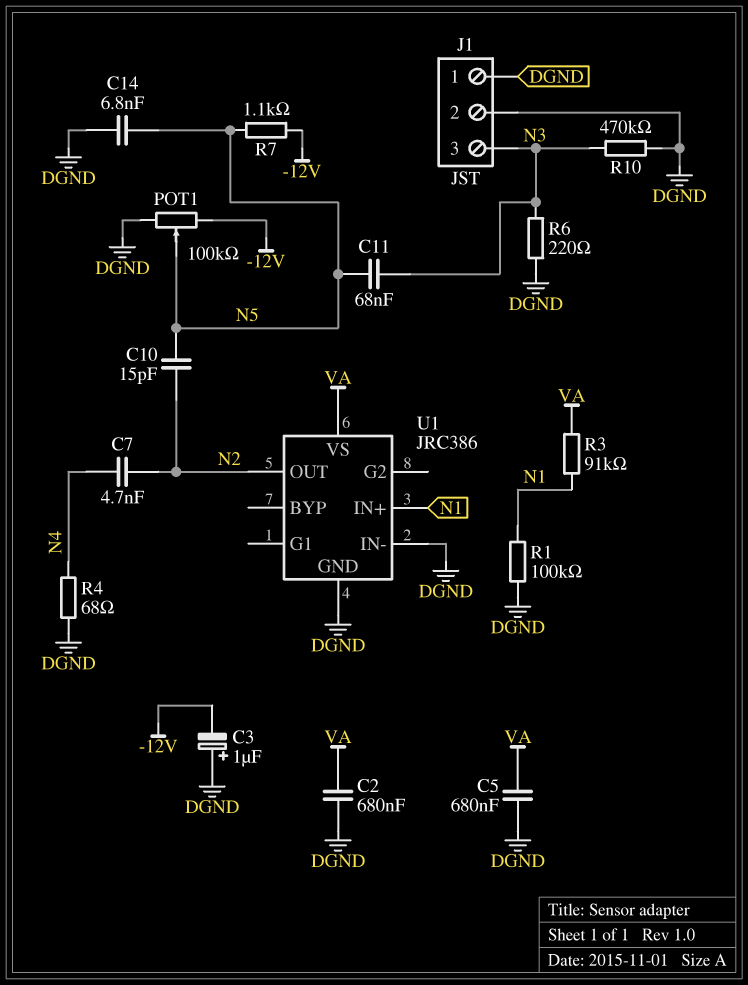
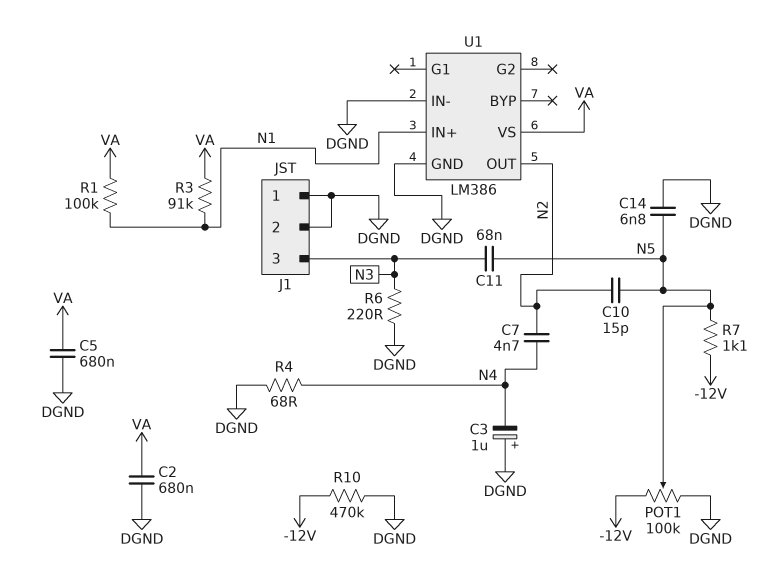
C3: 1uF (plus DGND, minus -12V) -> 1uF (plus DGND, minus N4)
R1: 100k (DGND, N1) -> 100k (N1, VA)
R10: 470k (DGND, N3) -> 470k (-12V, DGND)
U1: JRC386 -> LM386

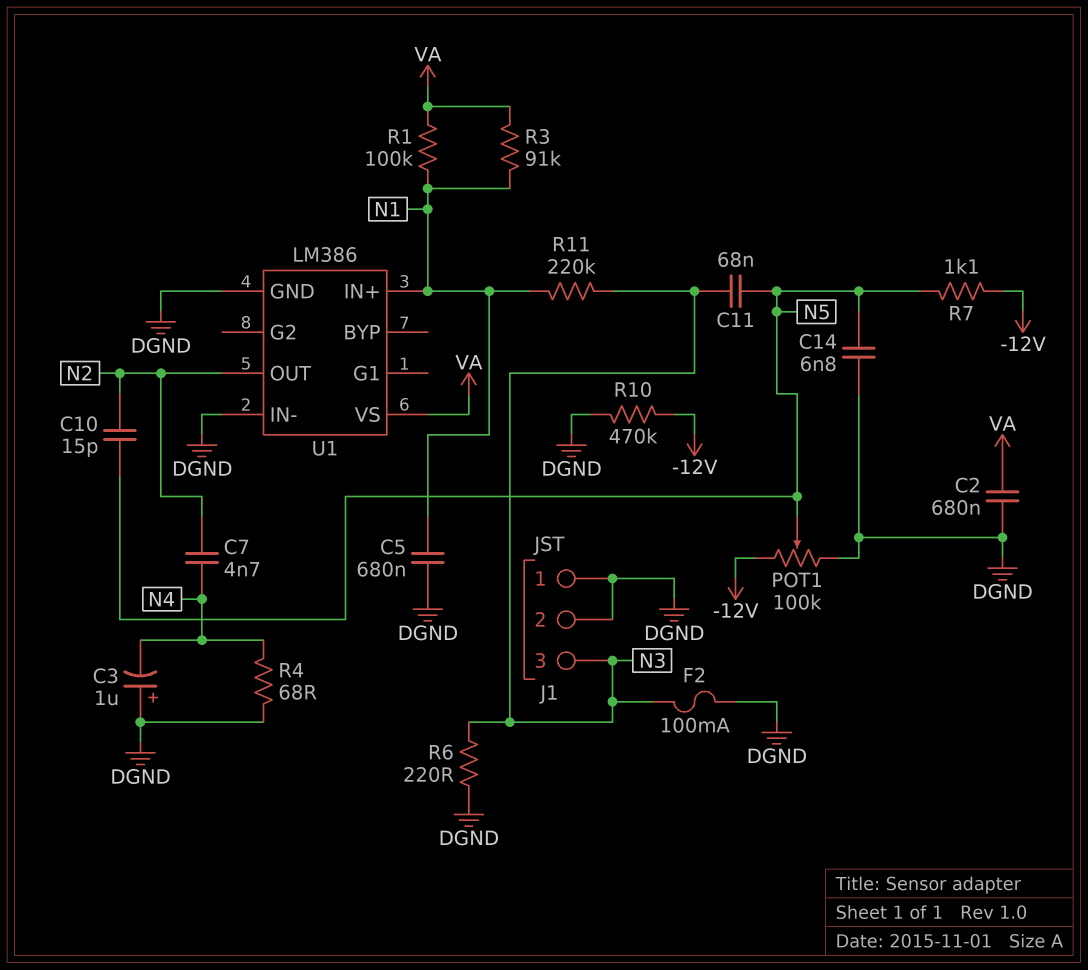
C5: 680nF (DGND, VA) -> 680nF (DGND, N1)
F2: none -> 100mA (DGND, N3)
R11: none -> 220k (N1, N3)

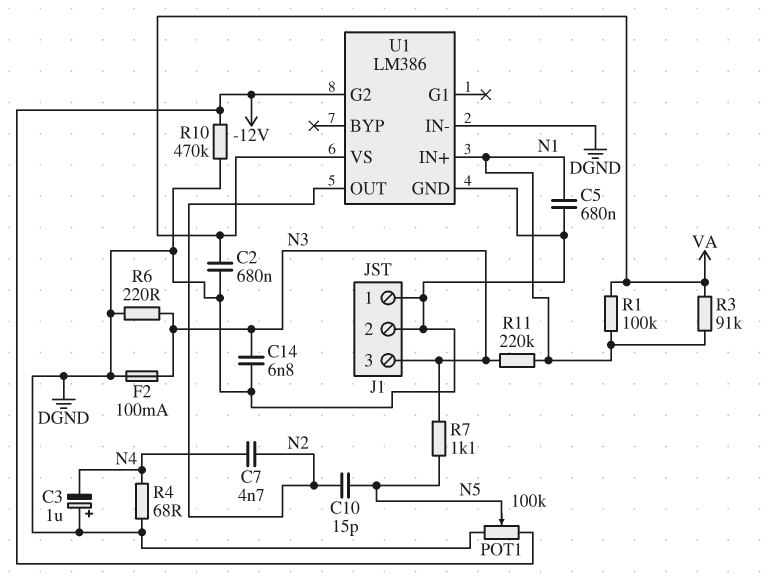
C11: 68nF (N3, N5) -> none
C14: 6.8nF (DGND, N5) -> 6.8nF (DGND, N3)
R7: 1.1k (-12V, N5) -> 1.1k (N3, N5)
U1 pin G2: none -> -12V

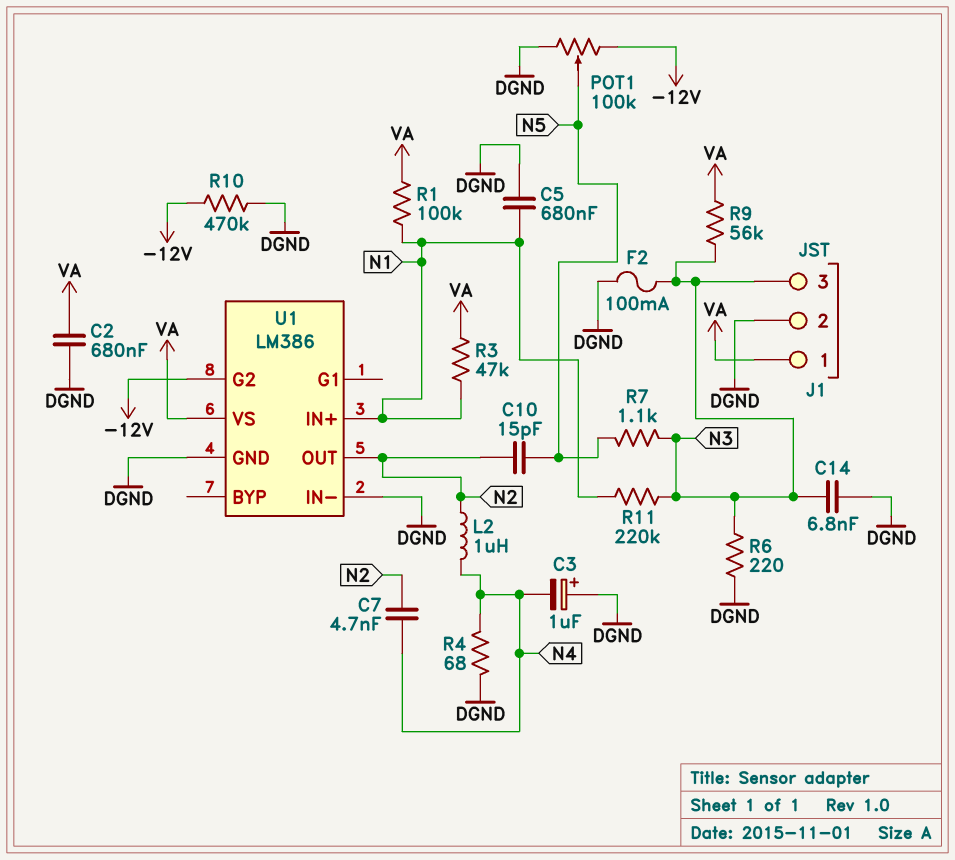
J1 pin 1: DGND -> VA
L2: none -> 1uH (N2, N4)
R3: 91k (N1, VA) -> 47k (N1, VA)
R9: none -> 56k (N3, VA)

